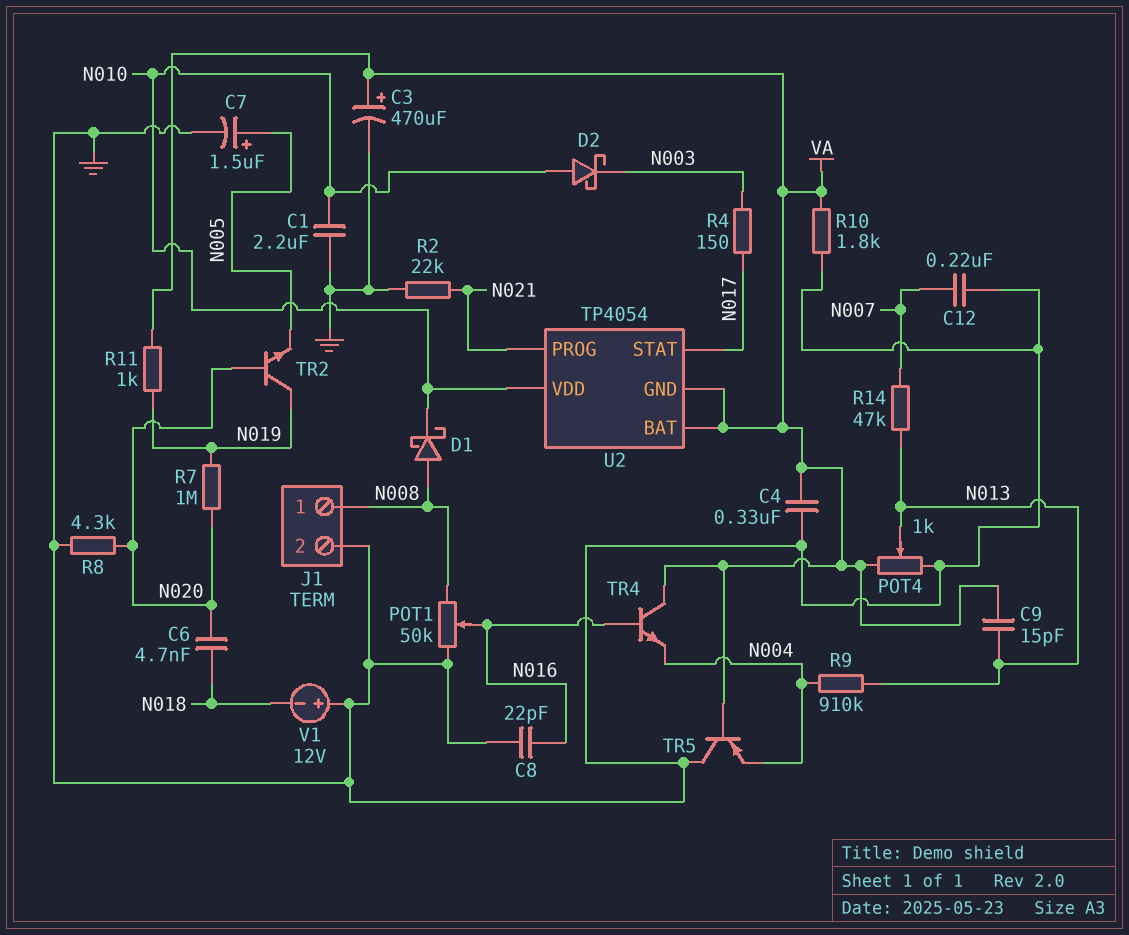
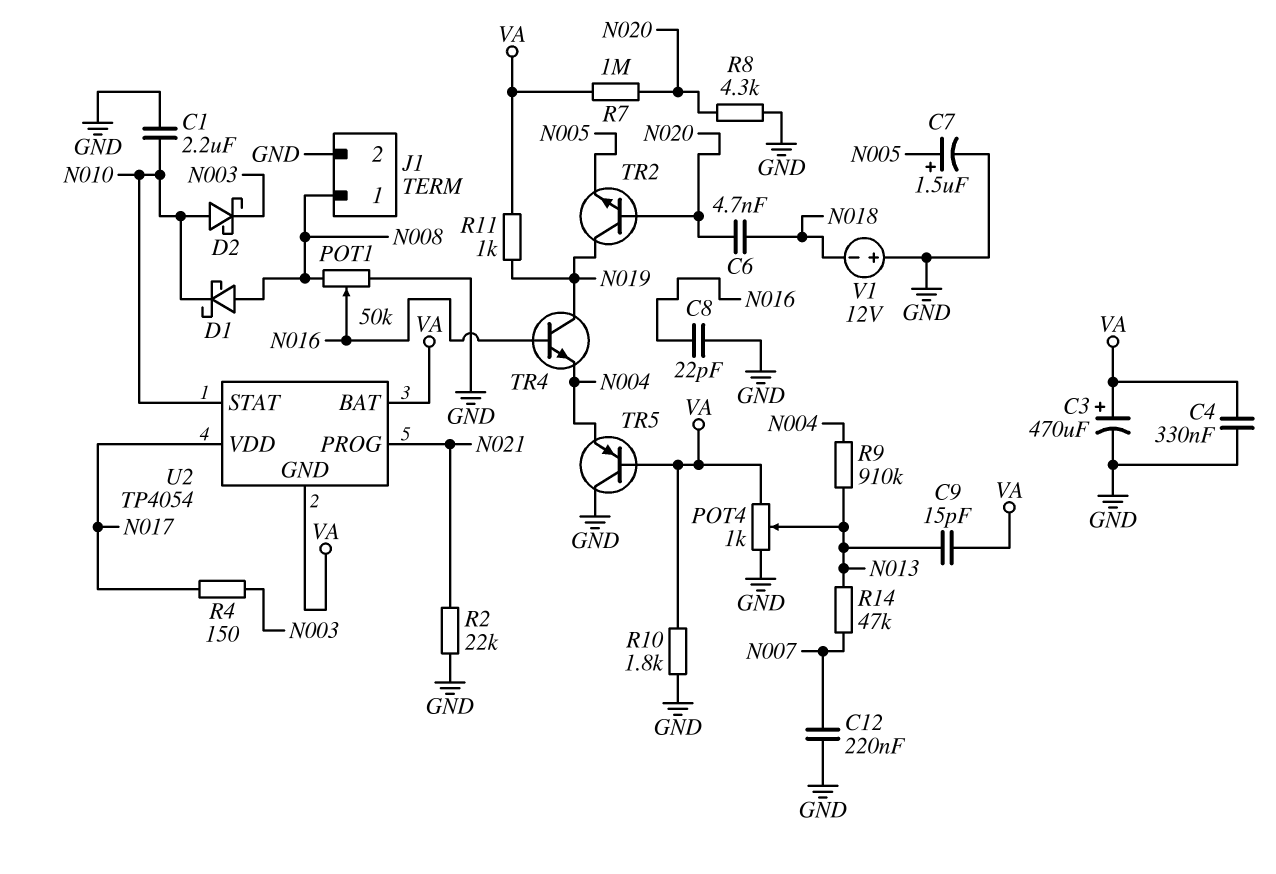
R7: 1M (N019, N020) -> 1M (N020, VA)
TR4: NPN (B N016, C VA, E N004) -> NPN (B N016, C N019, E N004)
U2 pin STAT: N017 -> N010
U2 pin VDD: N010 -> N017

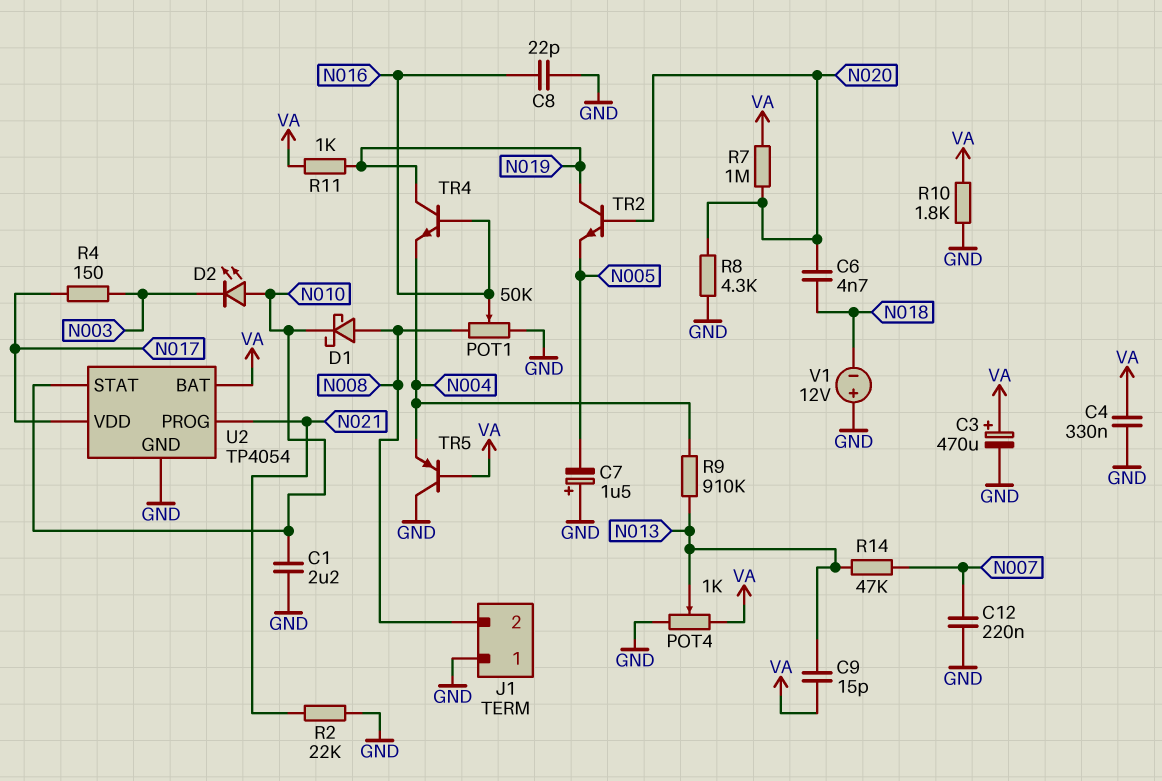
C7: 1.5uF (plus N005, minus GND) -> 1.5uF (plus GND, minus N005)
D2: schottky (A N010, K N003) -> LED (A N010, K N003)
J1 pin 1: N008 -> GND
J1 pin 2: GND -> N008
U2 pin GND: VA -> GND

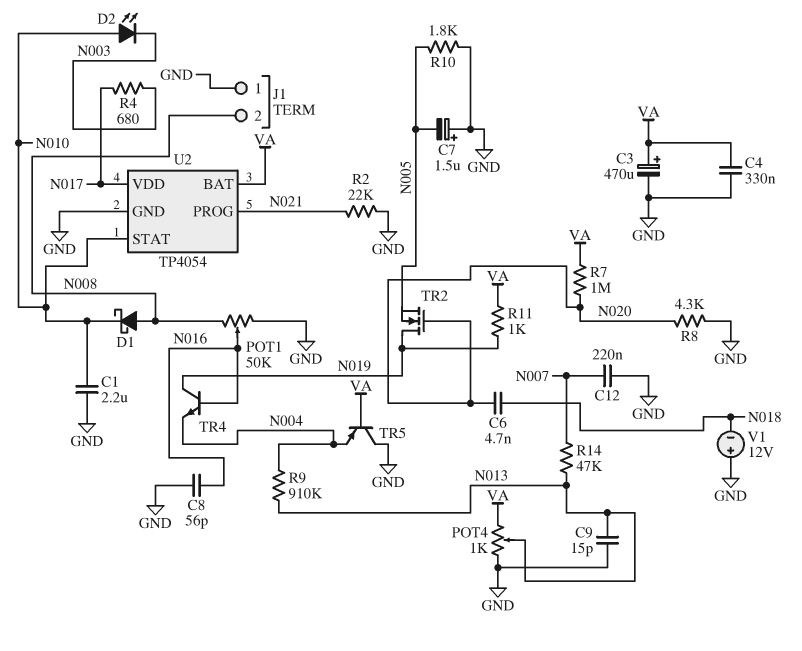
C8: 22pF (GND, N016) -> 56pF (GND, N016)
C9: 15pF (N013, VA) -> 15pF (GND, N013)
R4: 150 (N003, N017) -> 680 (N003, N017)
R10: 1.8k (GND, VA) -> 1.8k (GND, N005)
TR2: NPN (B N020, C N019, E N005) -> NMOS (G N020, D N019, S N005)

